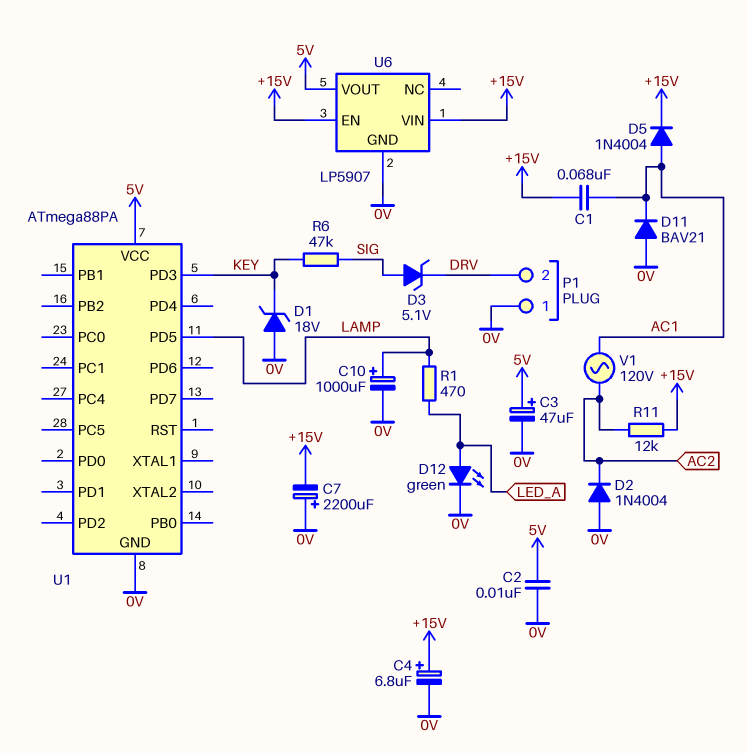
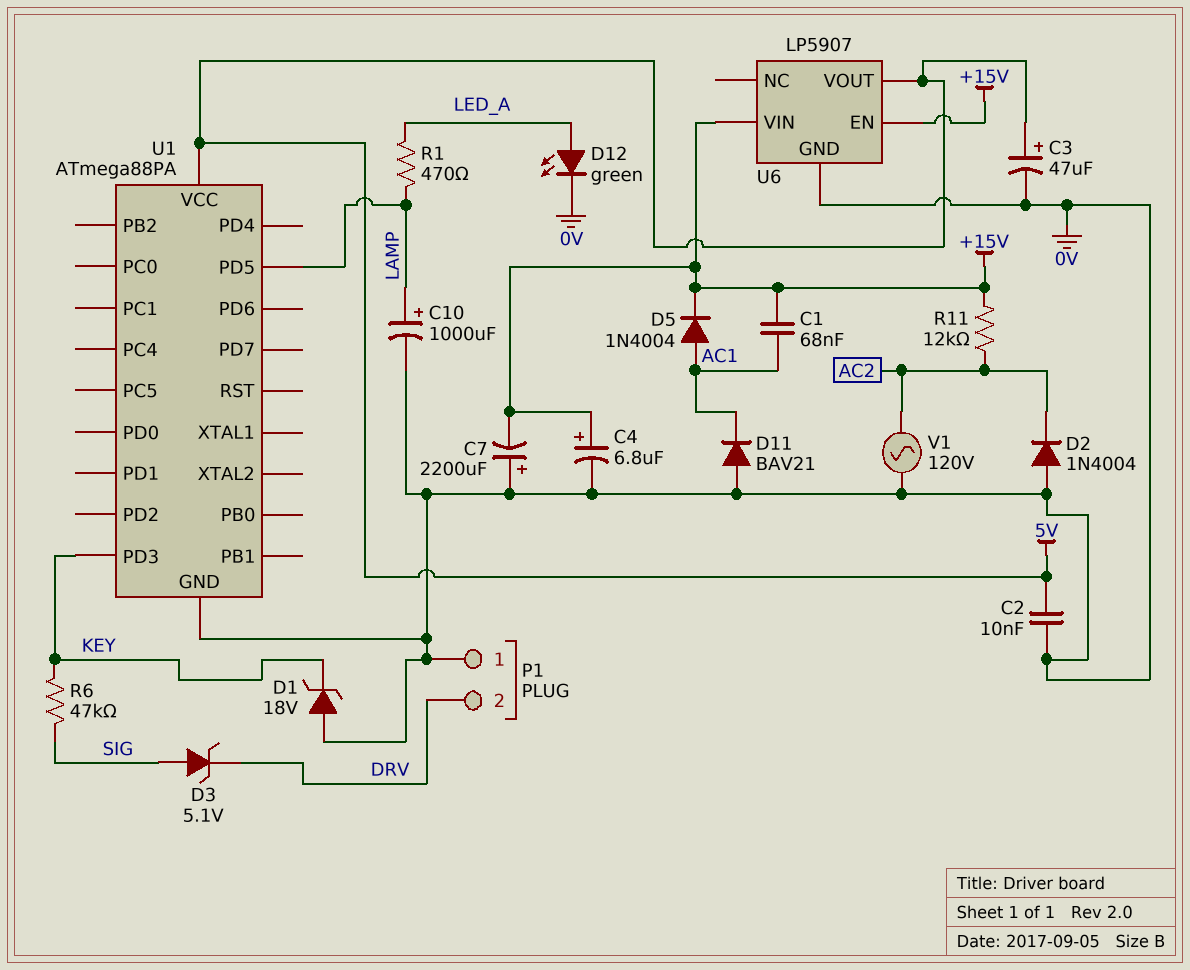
V1: AC 120V (AC1, AC2) -> AC 120V (0V, AC2)

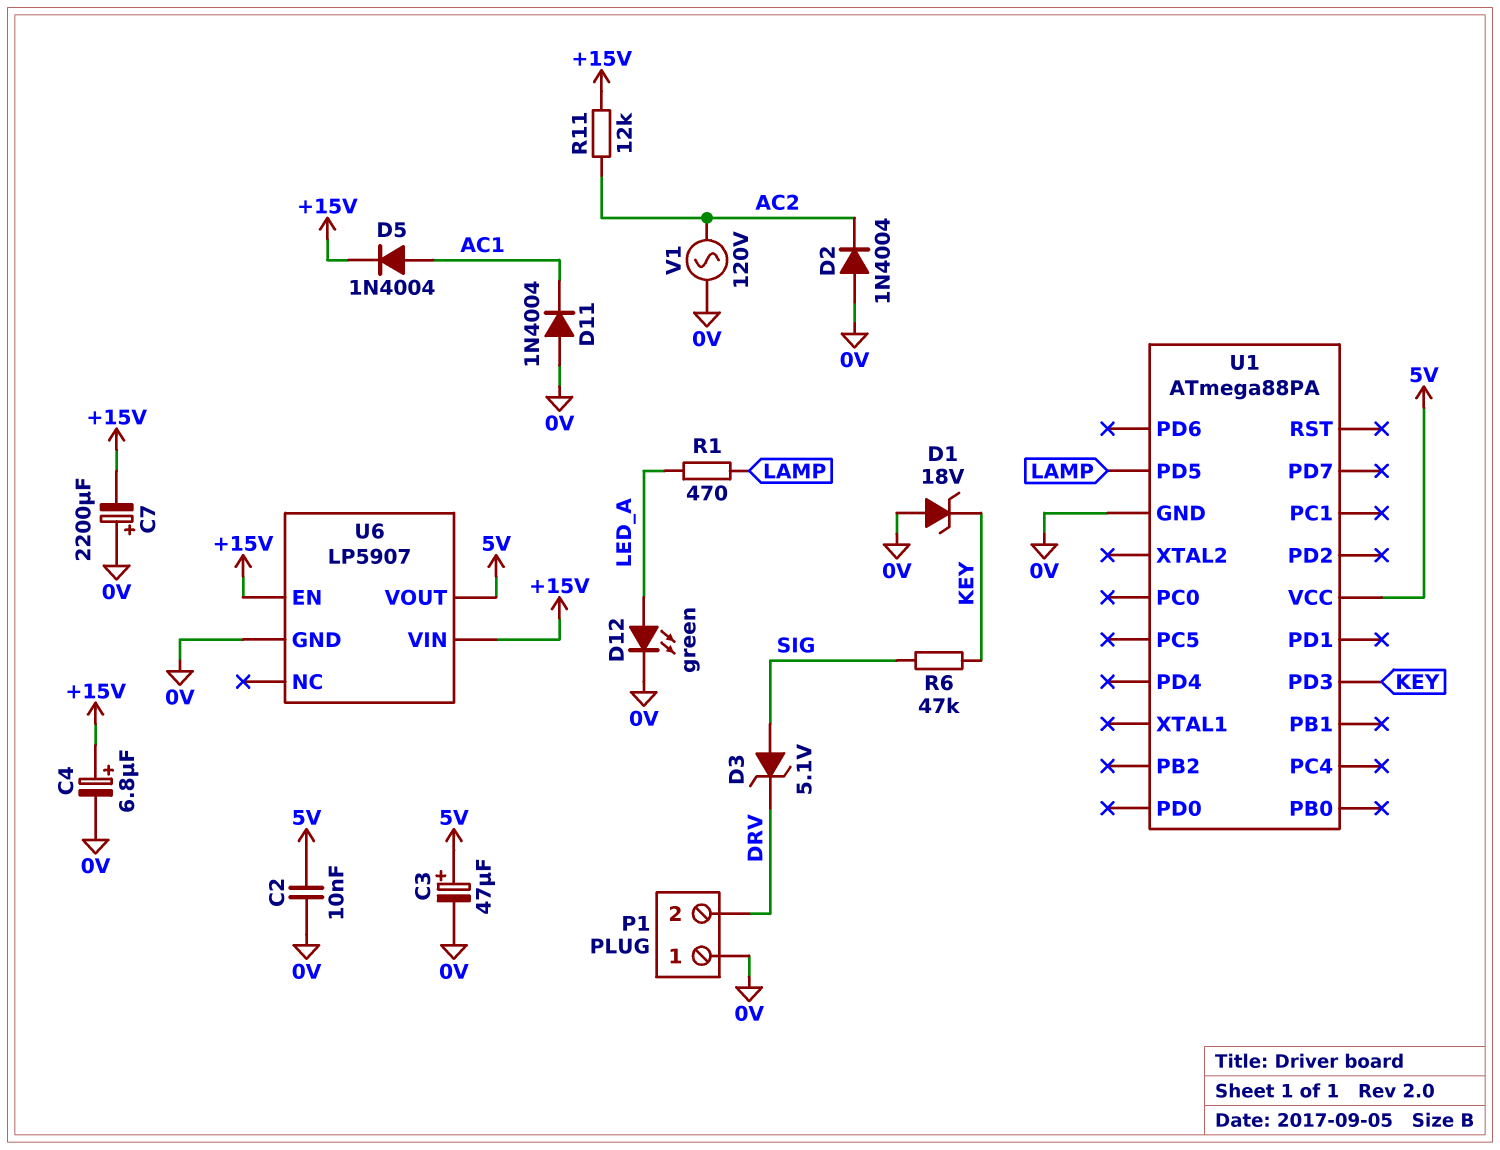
C1: 68nF (+15V, AC1) -> none
C10: 1000uF (plus LAMP, minus 0V) -> none
D11: diode BAV21 (A 0V, K AC1) -> diode 1N4004 (A 0V, K AC1)

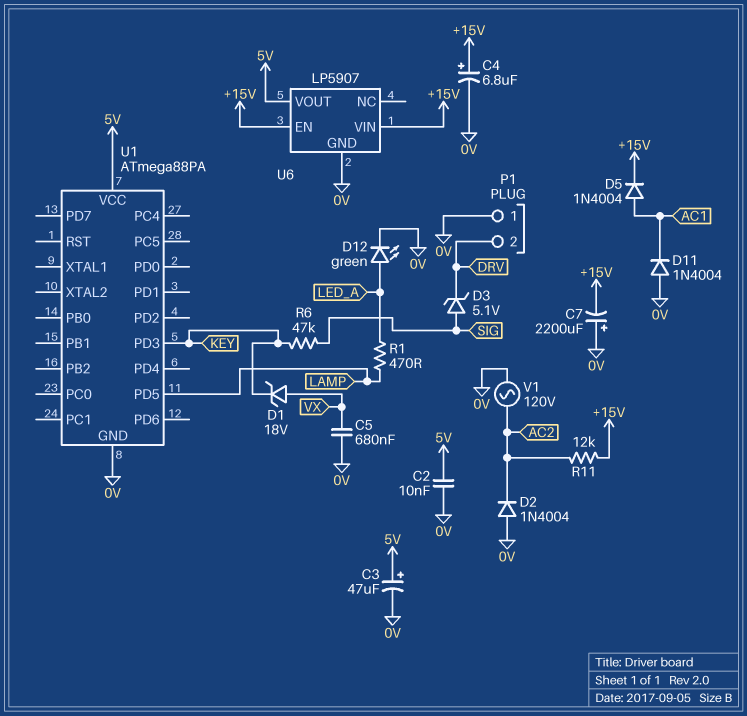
C5: none -> 680nF (0V, VX)
D1: zener 18V (A 0V, K KEY) -> zener 18V (A VX, K KEY)

